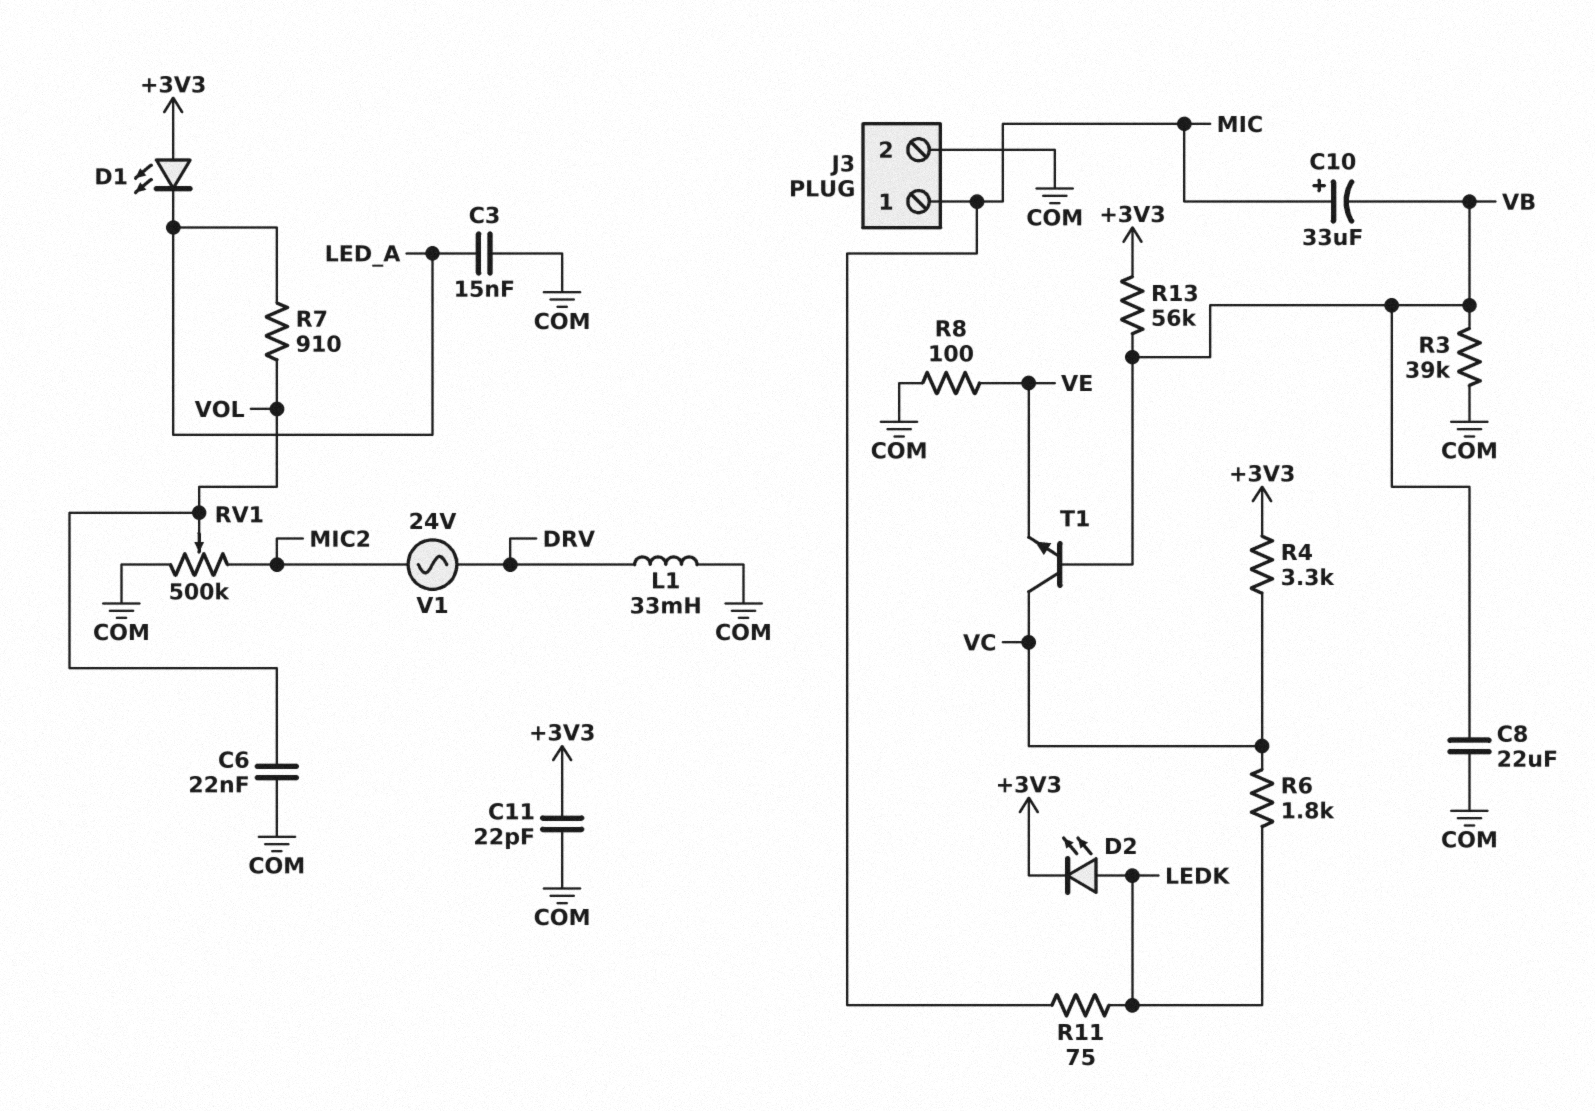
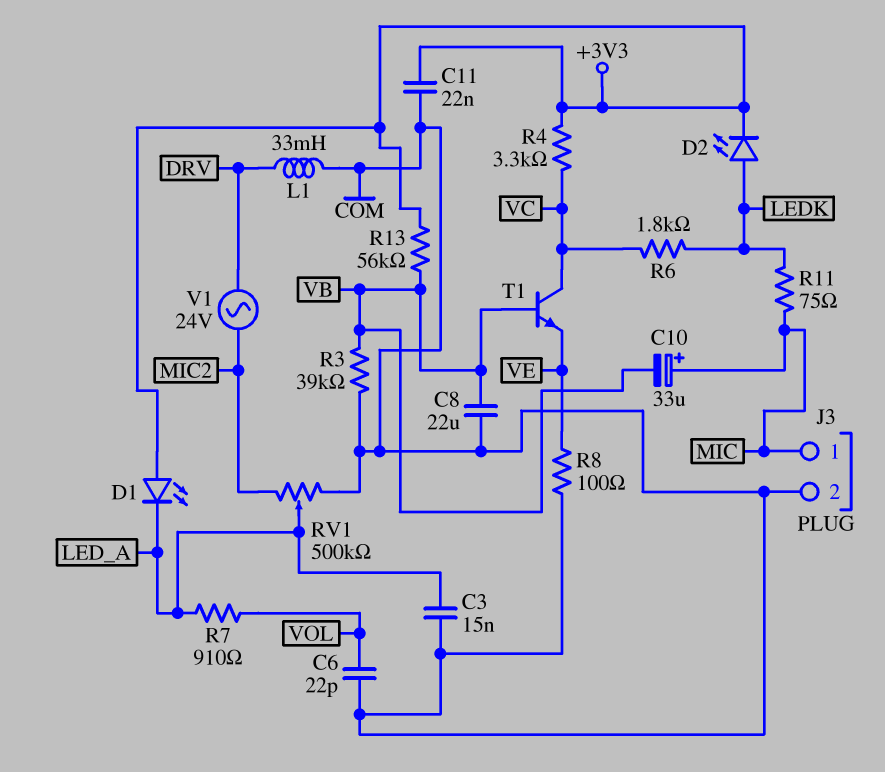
C6: 22nF (COM, VOL) -> 22pF (COM, VOL)
C11: 22pF (+3V3, COM) -> 22nF (+3V3, COM)
RV1: 500k (COM, MIC2, wiper VOL) -> 500k (COM, MIC2, wiper LED_A)

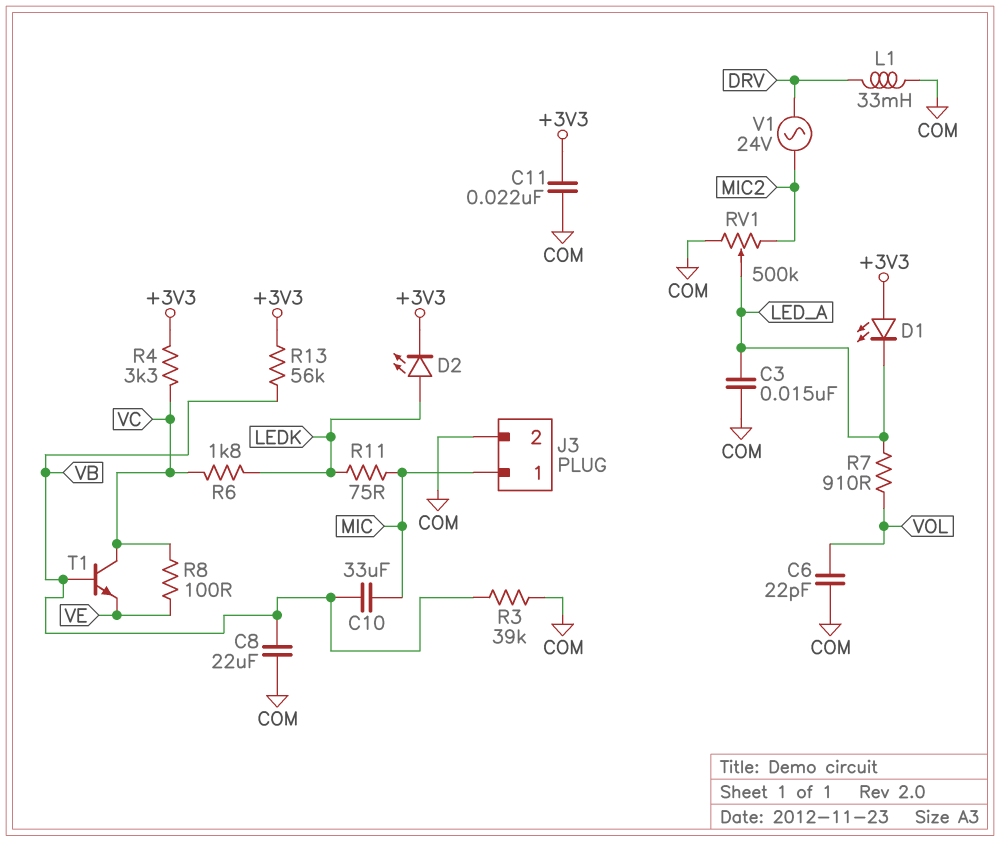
C10: 33uF (plus MIC, minus VB) -> 33uF (MIC, VB)
R8: 100 (COM, VE) -> 100 (VC, VE)

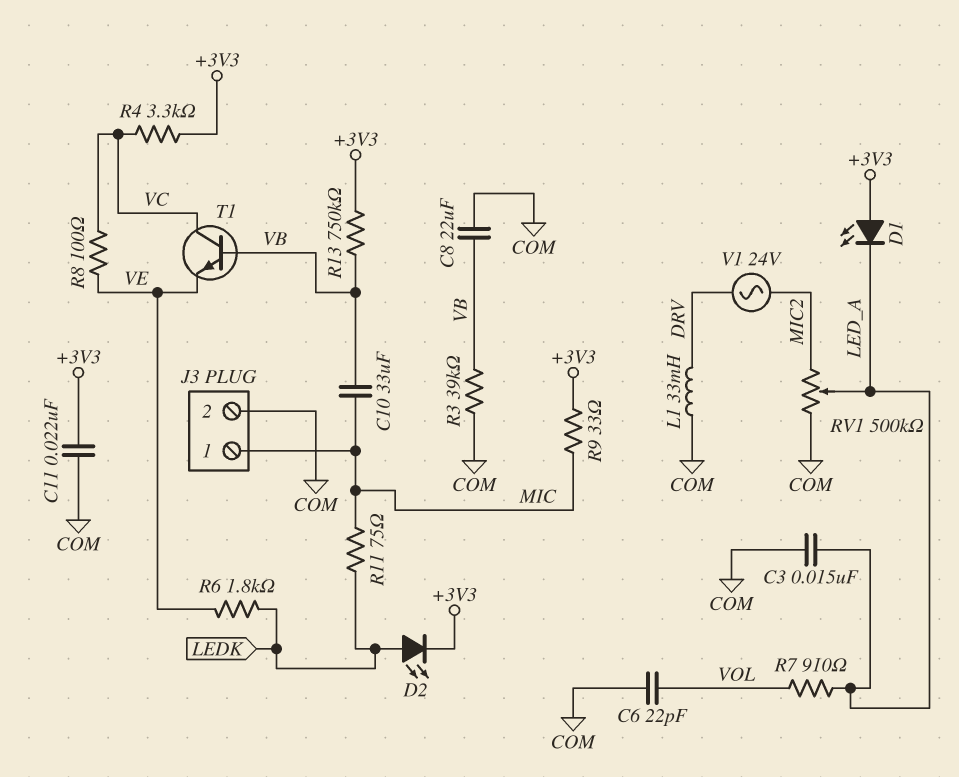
R6: 1.8k (LEDK, VC) -> 1.8k (LEDK, VE)
R9: none -> 33 (+3V3, MIC)
R13: 56k (+3V3, VB) -> 750k (+3V3, VB)

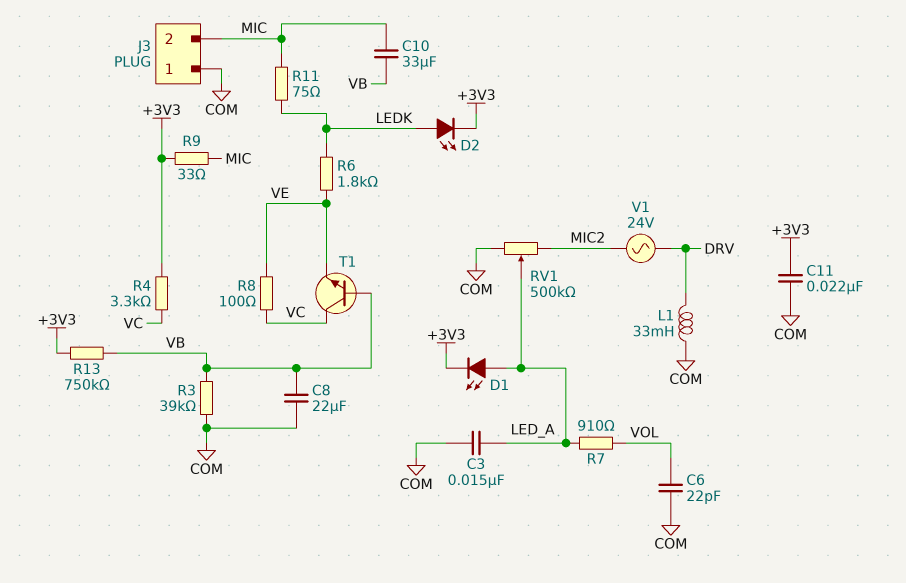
D1: LED (A +3V3, K LED_A) -> LED (A LED_A, K +3V3)
J3 pin 1: MIC -> COM
J3 pin 2: COM -> MIC

